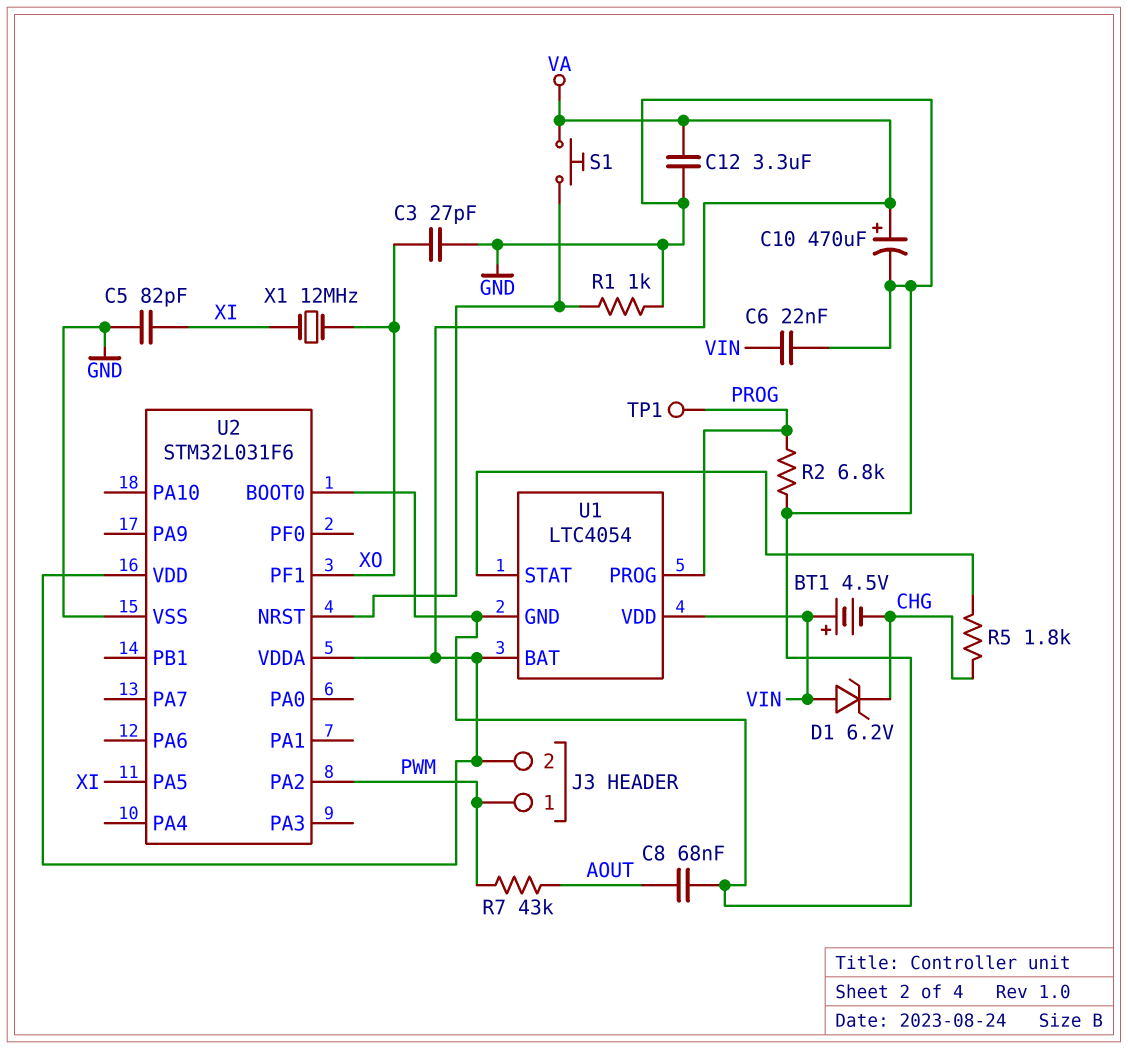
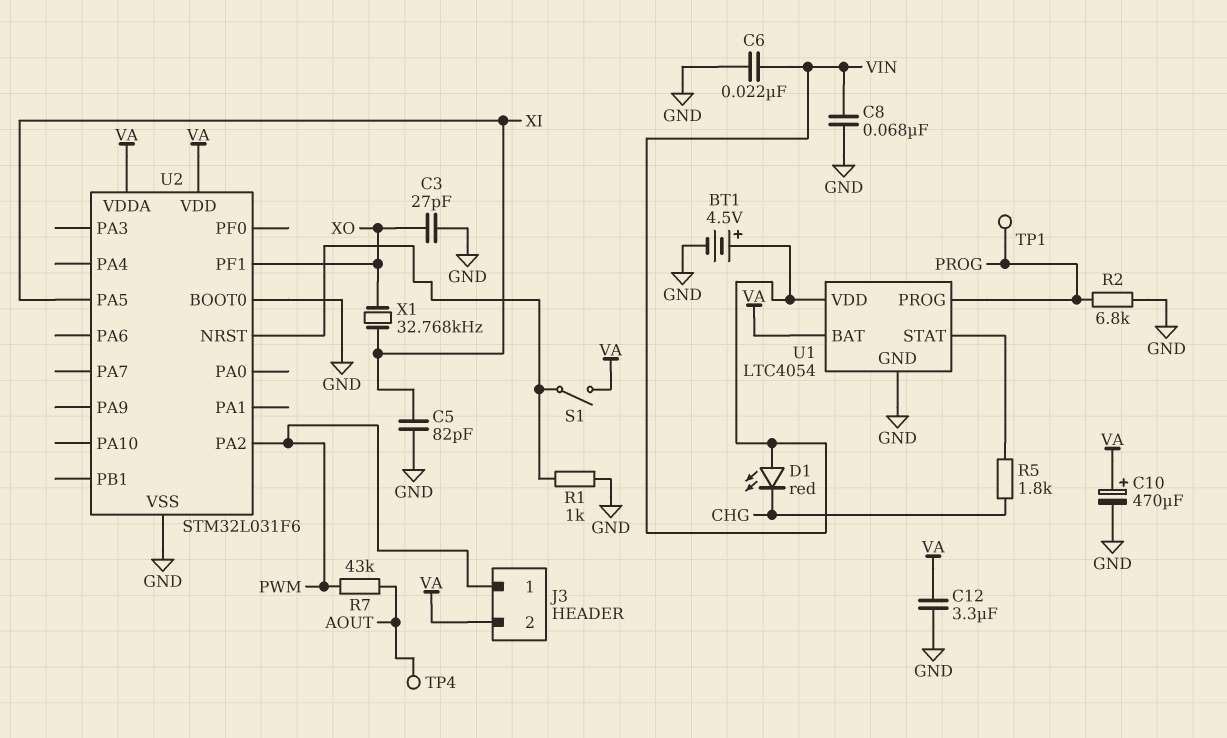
BT1: 4.5V (plus VIN, minus CHG) -> 4.5V (plus VIN, minus GND)
C8: 68nF (AOUT, GND) -> 68nF (GND, VIN)
D1: zener 6.2V (A VIN, K CHG) -> LED red (A VIN, K CHG)
S1: button (U2/NRST, VA) -> switch (U2/NRST, VA)
TP4: none -> test point (AOUT)
X1: 12MHz (XI, XO) -> 32.768kHz (XI, XO)

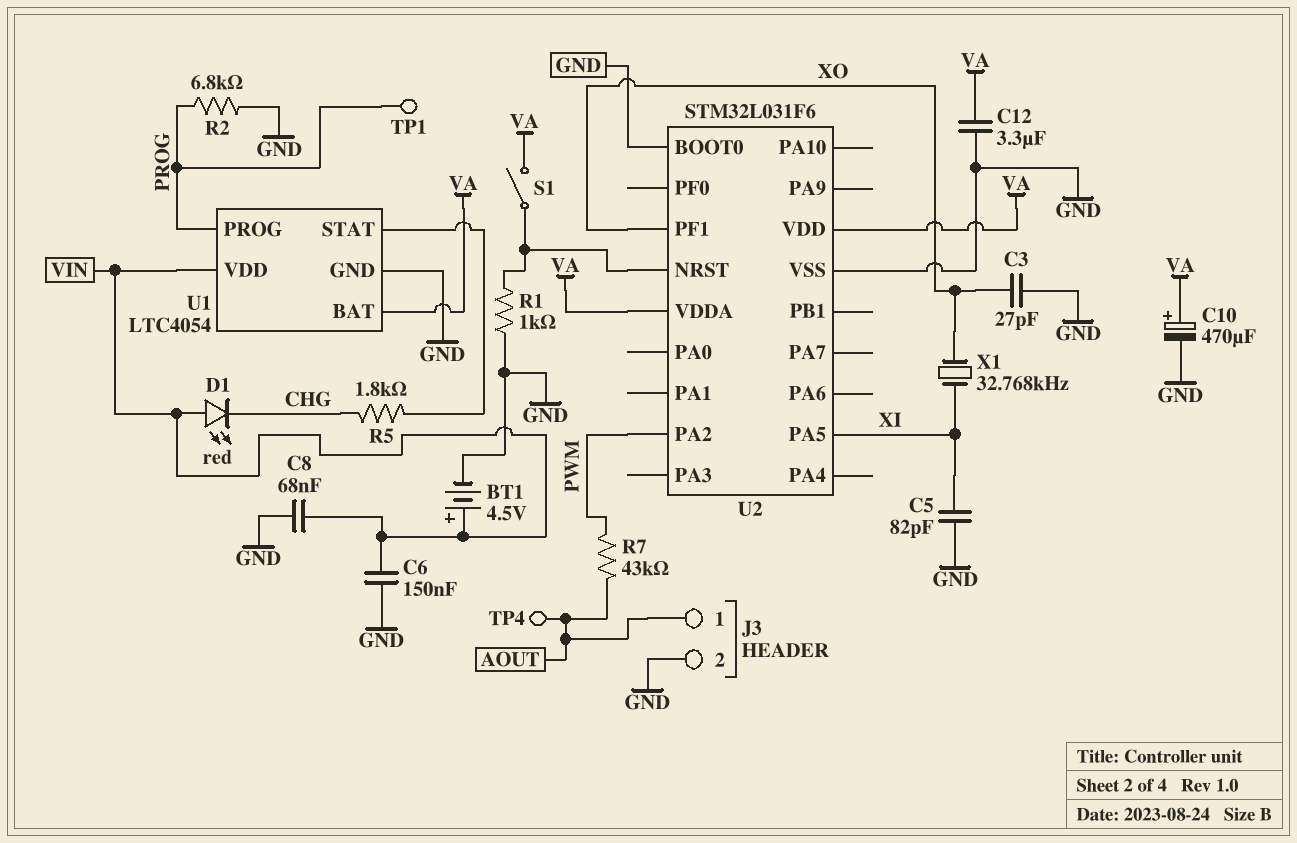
C6: 22nF (GND, VIN) -> 150nF (GND, VIN)
J3 pin 1: PWM -> AOUT
J3 pin 2: VA -> GND

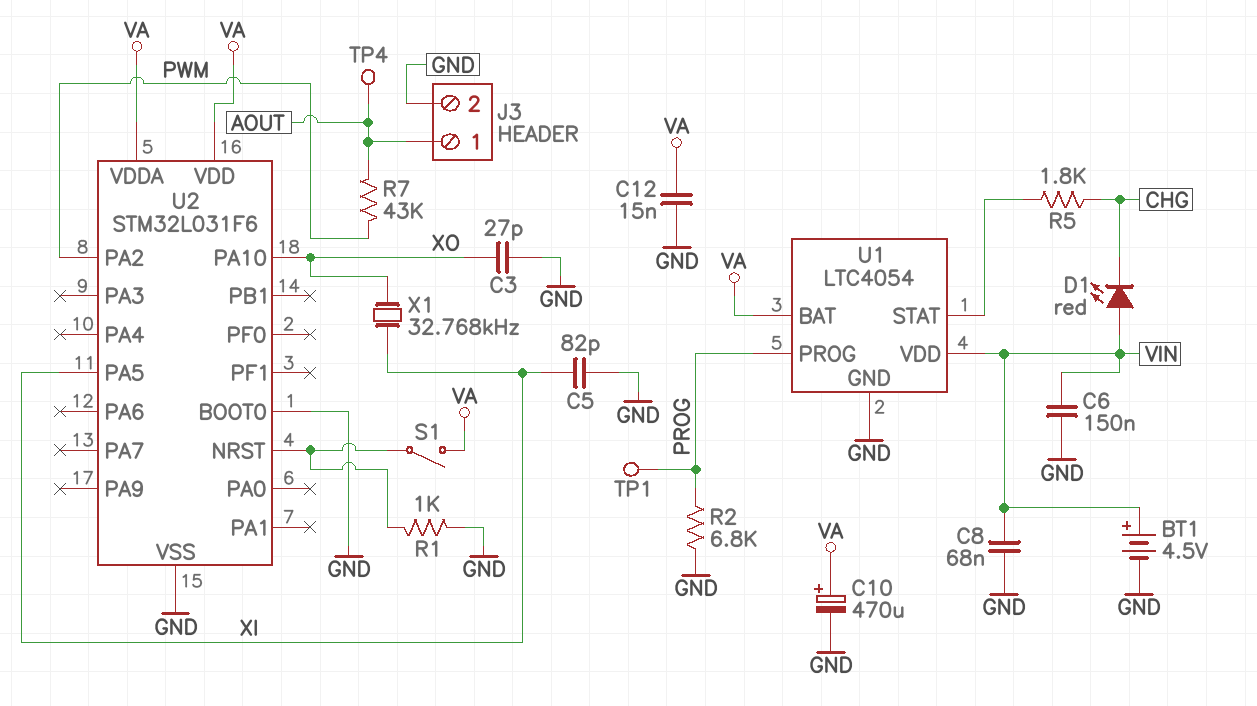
C12: 3.3uF (GND, VA) -> 15nF (GND, VA)
U2 pin PA10: none -> XO
U2 pin PF1: XO -> none

